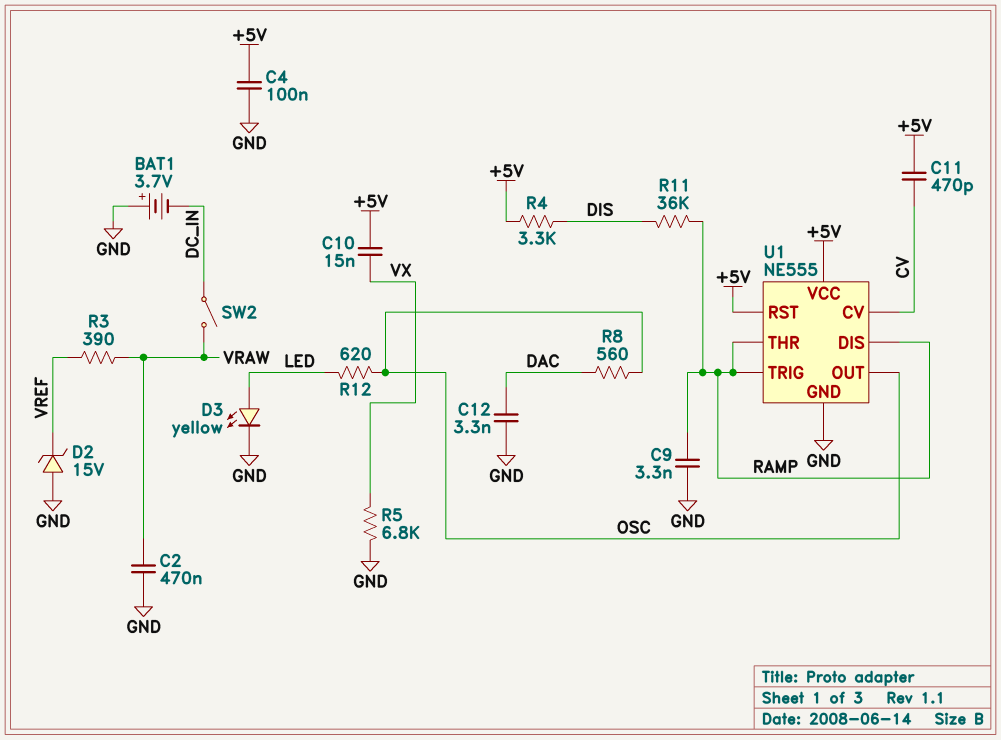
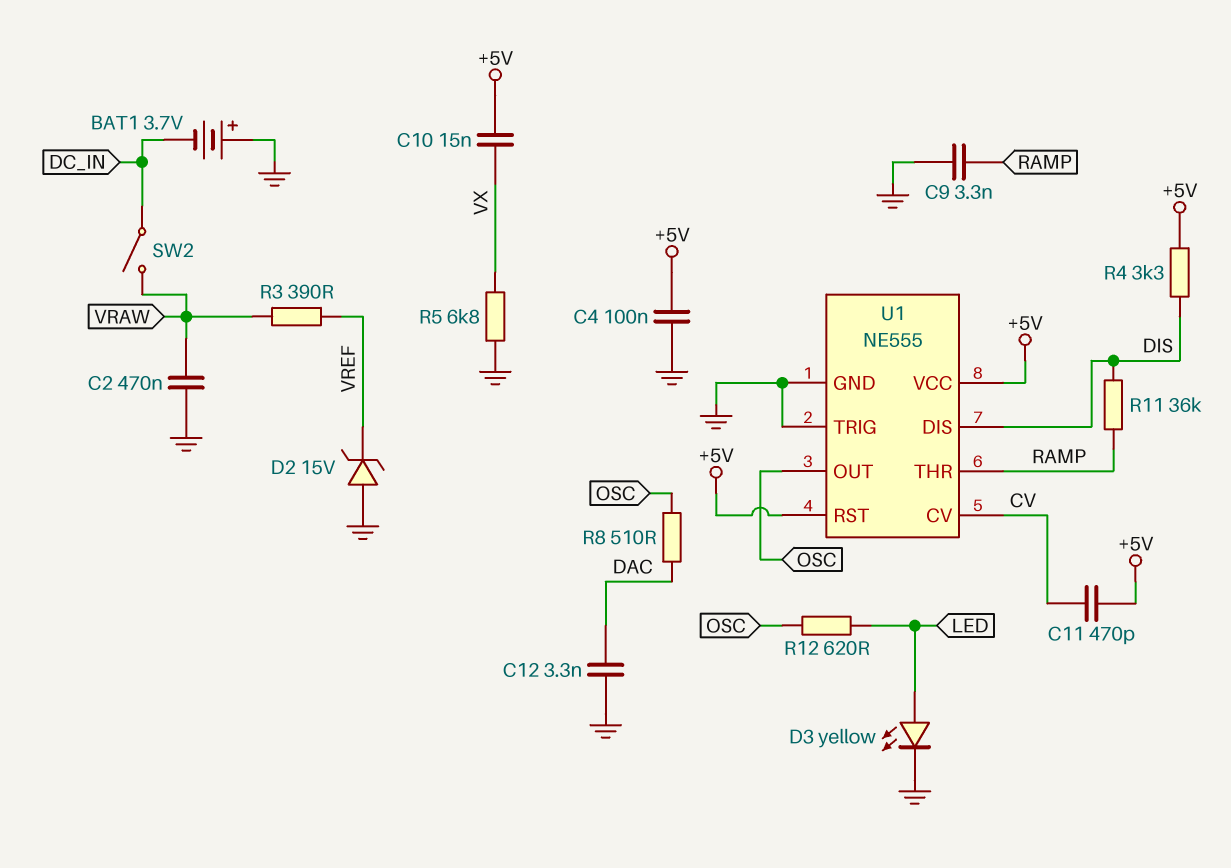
R8: 560 (DAC, OSC) -> 510 (DAC, OSC)
U1 pin DIS: RAMP -> DIS
U1 pin TRIG: RAMP -> GND

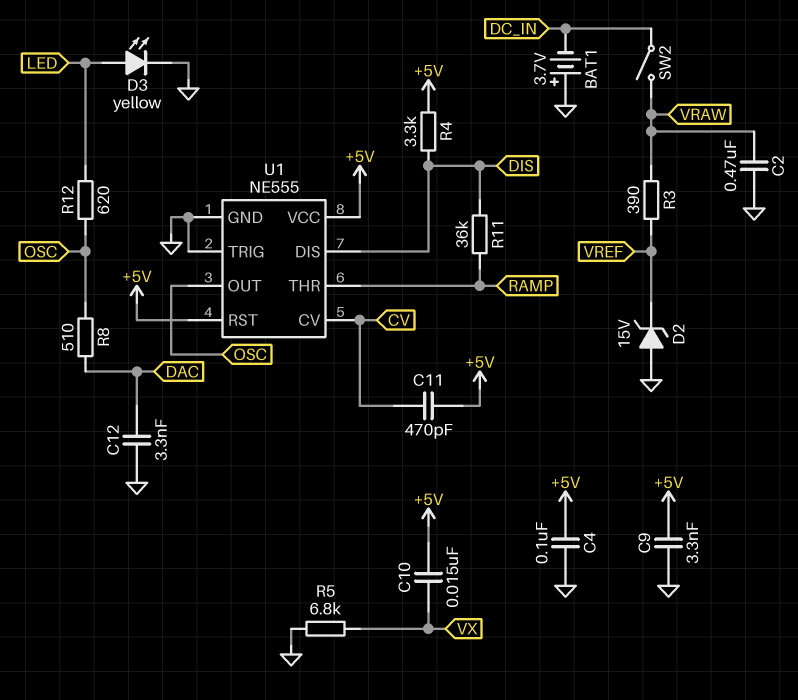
C9: 3.3nF (GND, RAMP) -> 3.3nF (+5V, GND)

